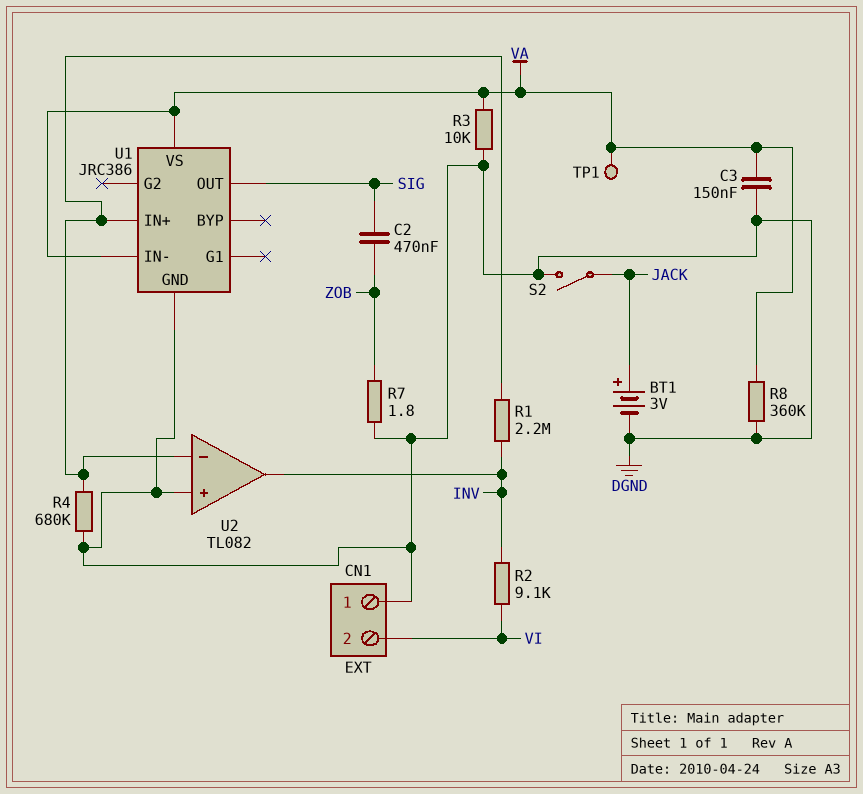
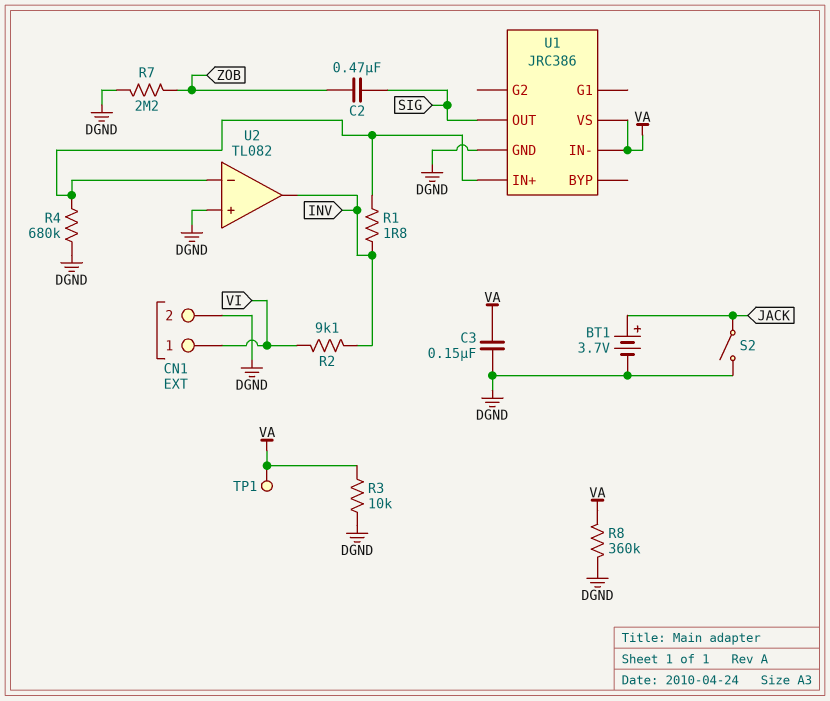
BT1: 3V (plus JACK, minus DGND) -> 3.7V (plus JACK, minus DGND)
CN1 pin 1: DGND -> VI
CN1 pin 2: VI -> DGND
R1: 2.2M (INV, U1/IN+) -> 1.8 (INV, U1/IN+)
R7: 1.8 (DGND, ZOB) -> 2.2M (DGND, ZOB)

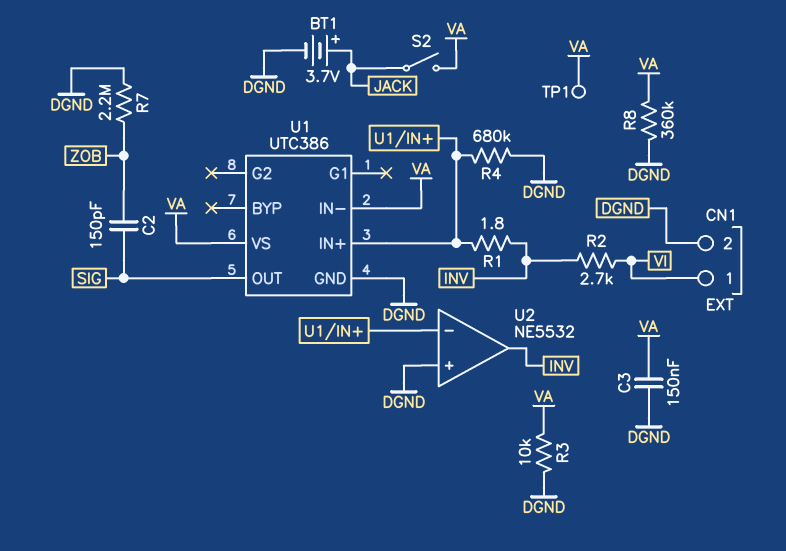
C2: 470nF (SIG, ZOB) -> 150pF (SIG, ZOB)
R2: 9.1k (INV, VI) -> 2.7k (INV, VI)
S2: switch (DGND, JACK) -> switch (JACK, VA)
U1: JRC386 -> UTC386
U2: TL082 -> NE5532

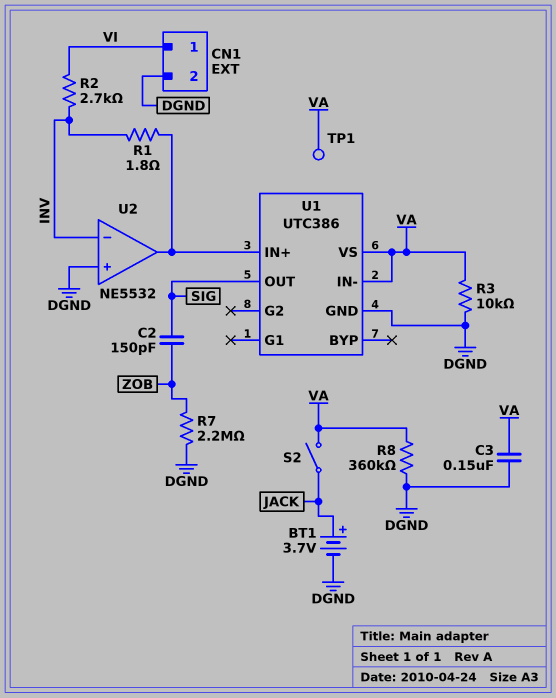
R4: 680k (DGND, U1/IN+) -> none
U2 pin in-: U1/IN+ -> INV
U2 pin out: INV -> U1/IN+

